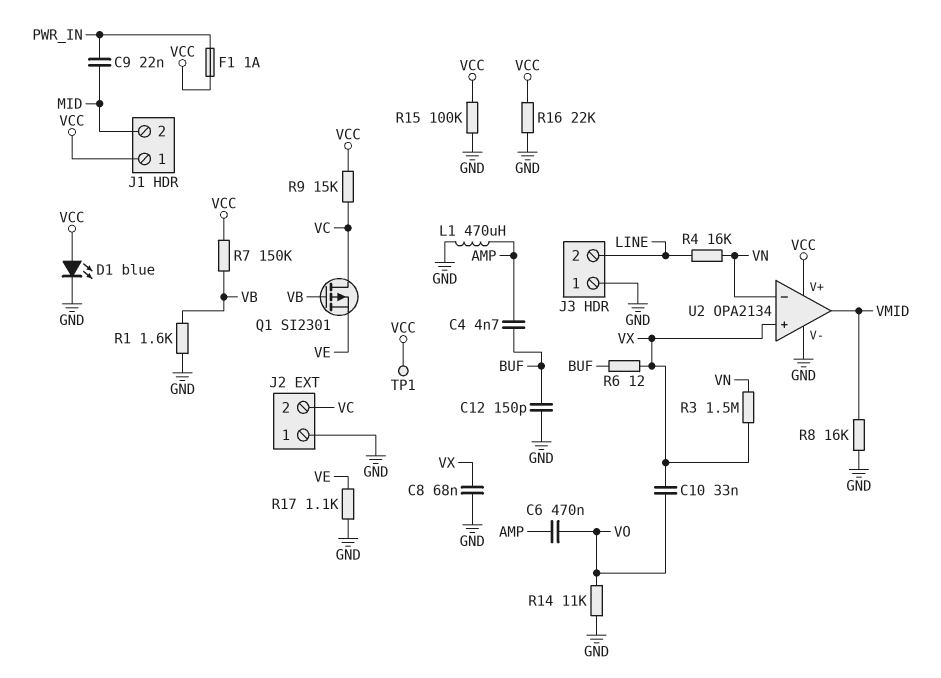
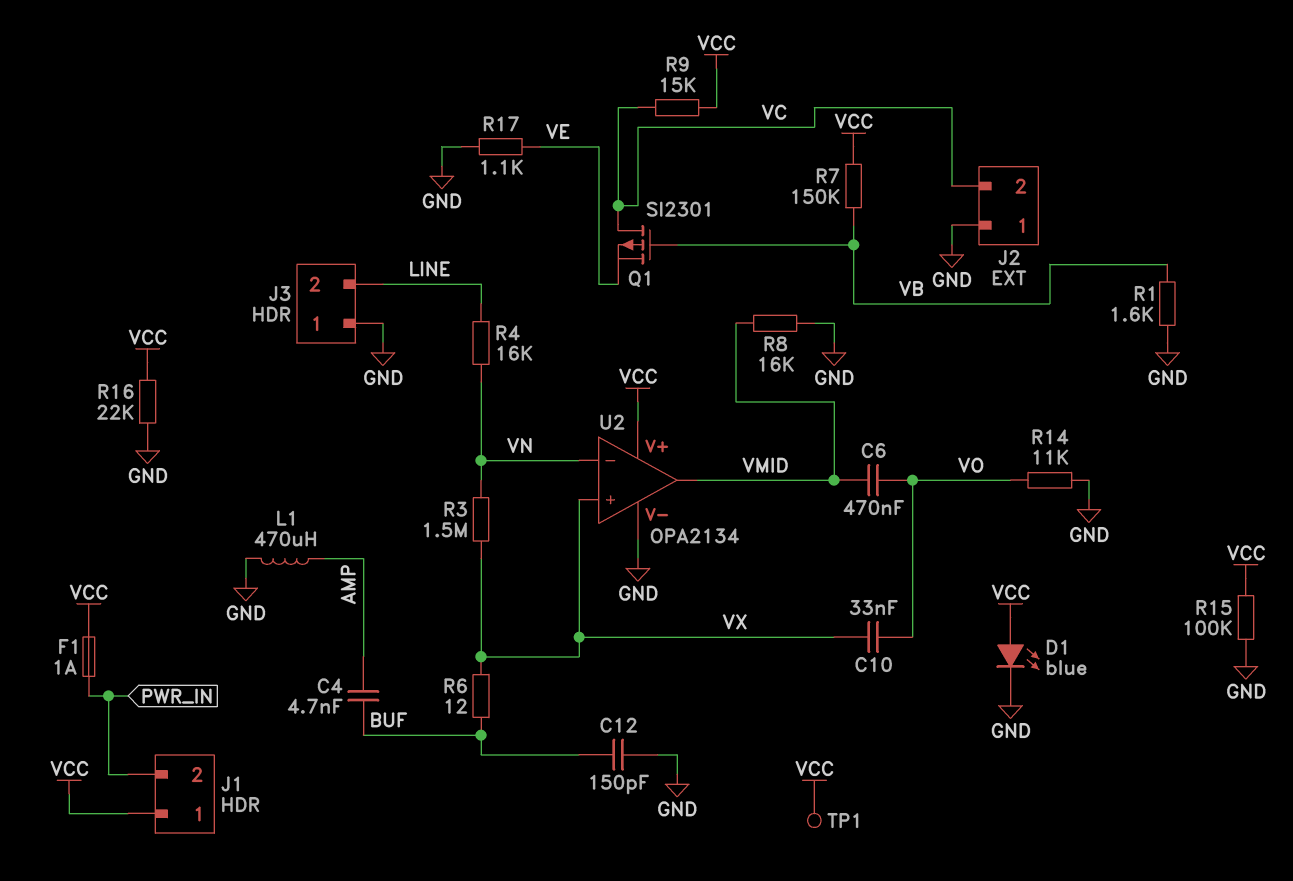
C6: 470nF (AMP, VO) -> 470nF (VMID, VO)
C8: 68nF (GND, VX) -> none
C9: 22nF (MID, PWR_IN) -> none
J1 pin 2: MID -> PWR_IN

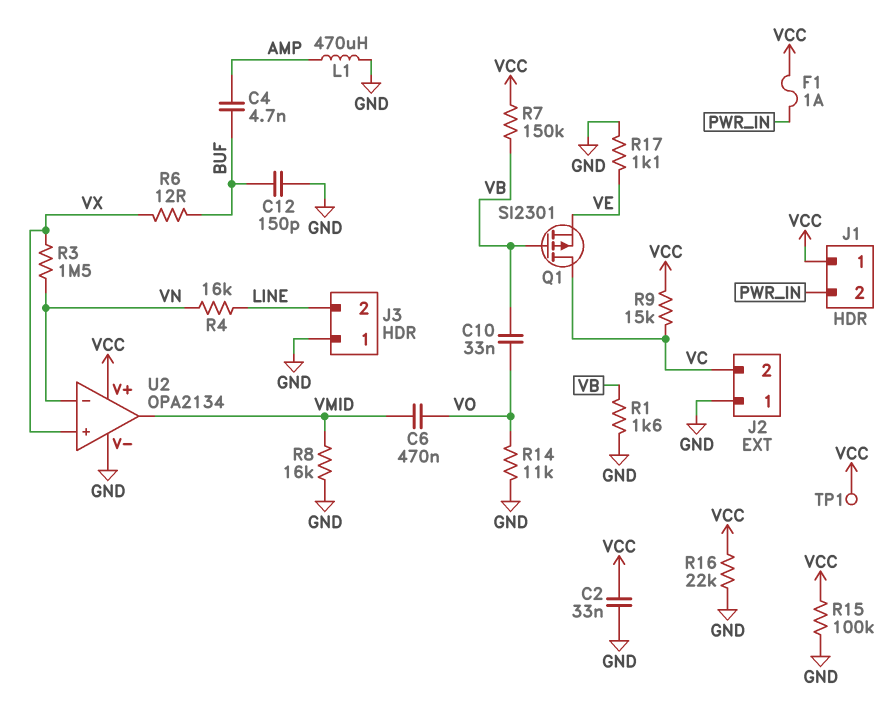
C2: none -> 33nF (GND, VCC)
C10: 33nF (VO, VX) -> 33nF (VB, VO)
D1: LED blue (A VCC, K GND) -> none

